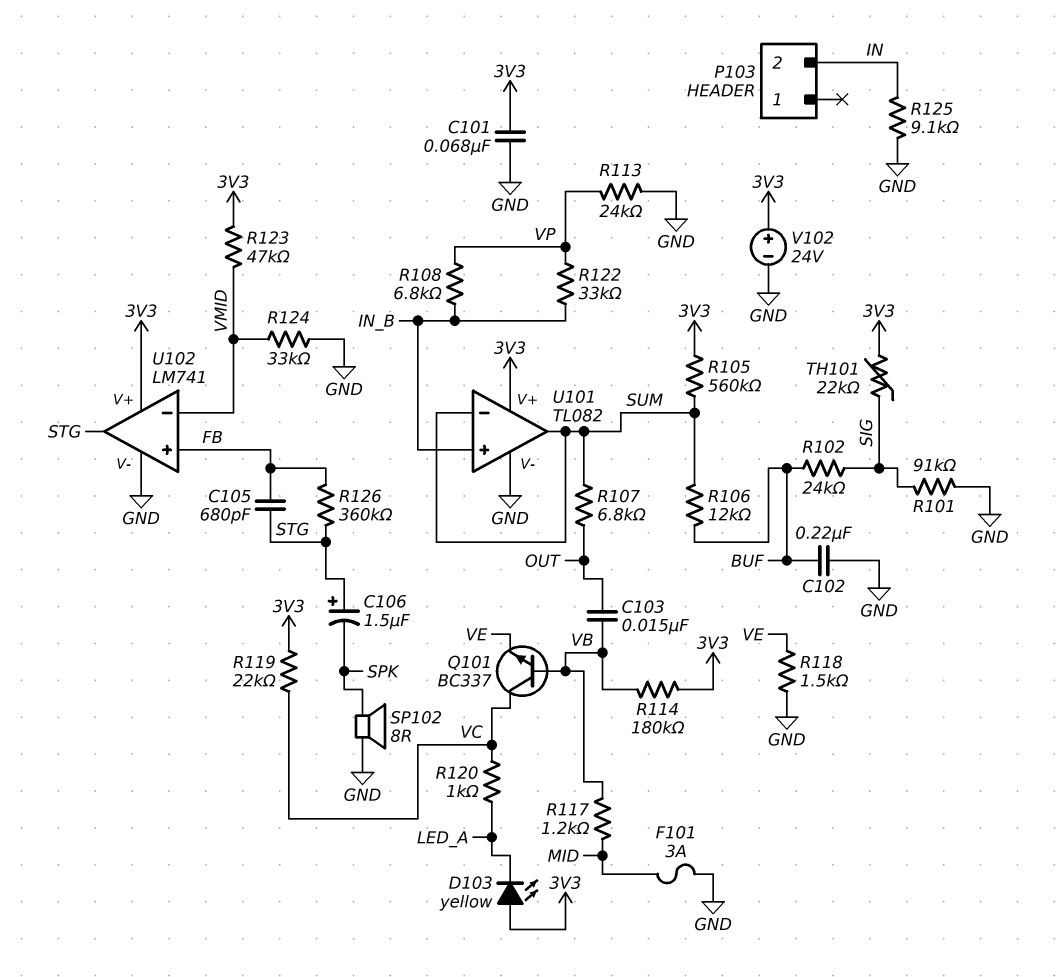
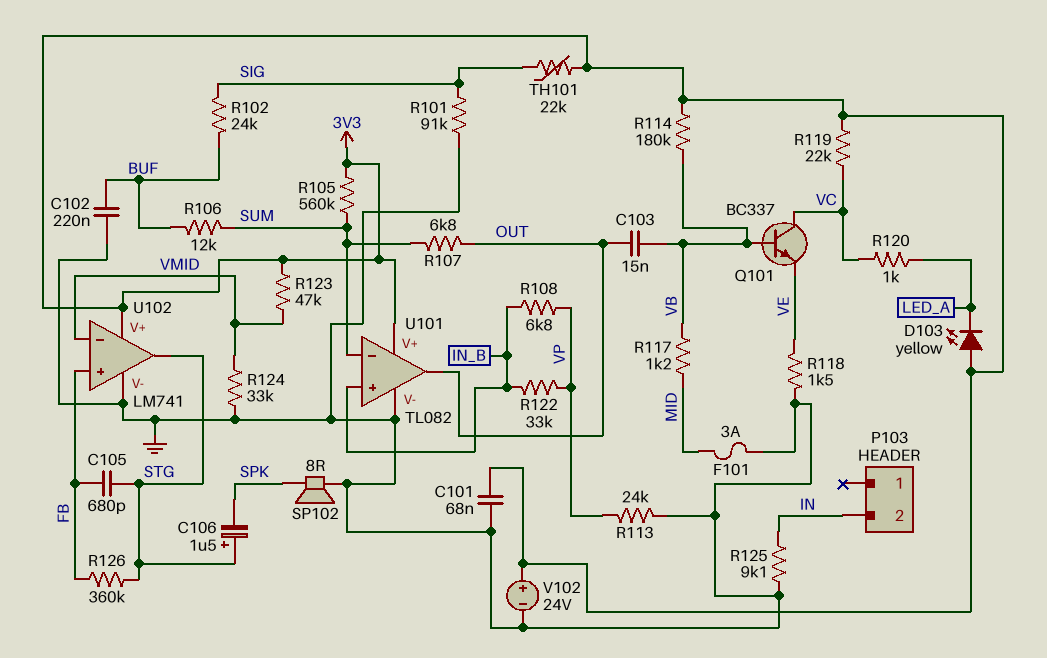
U101 pin out: SUM -> OUT

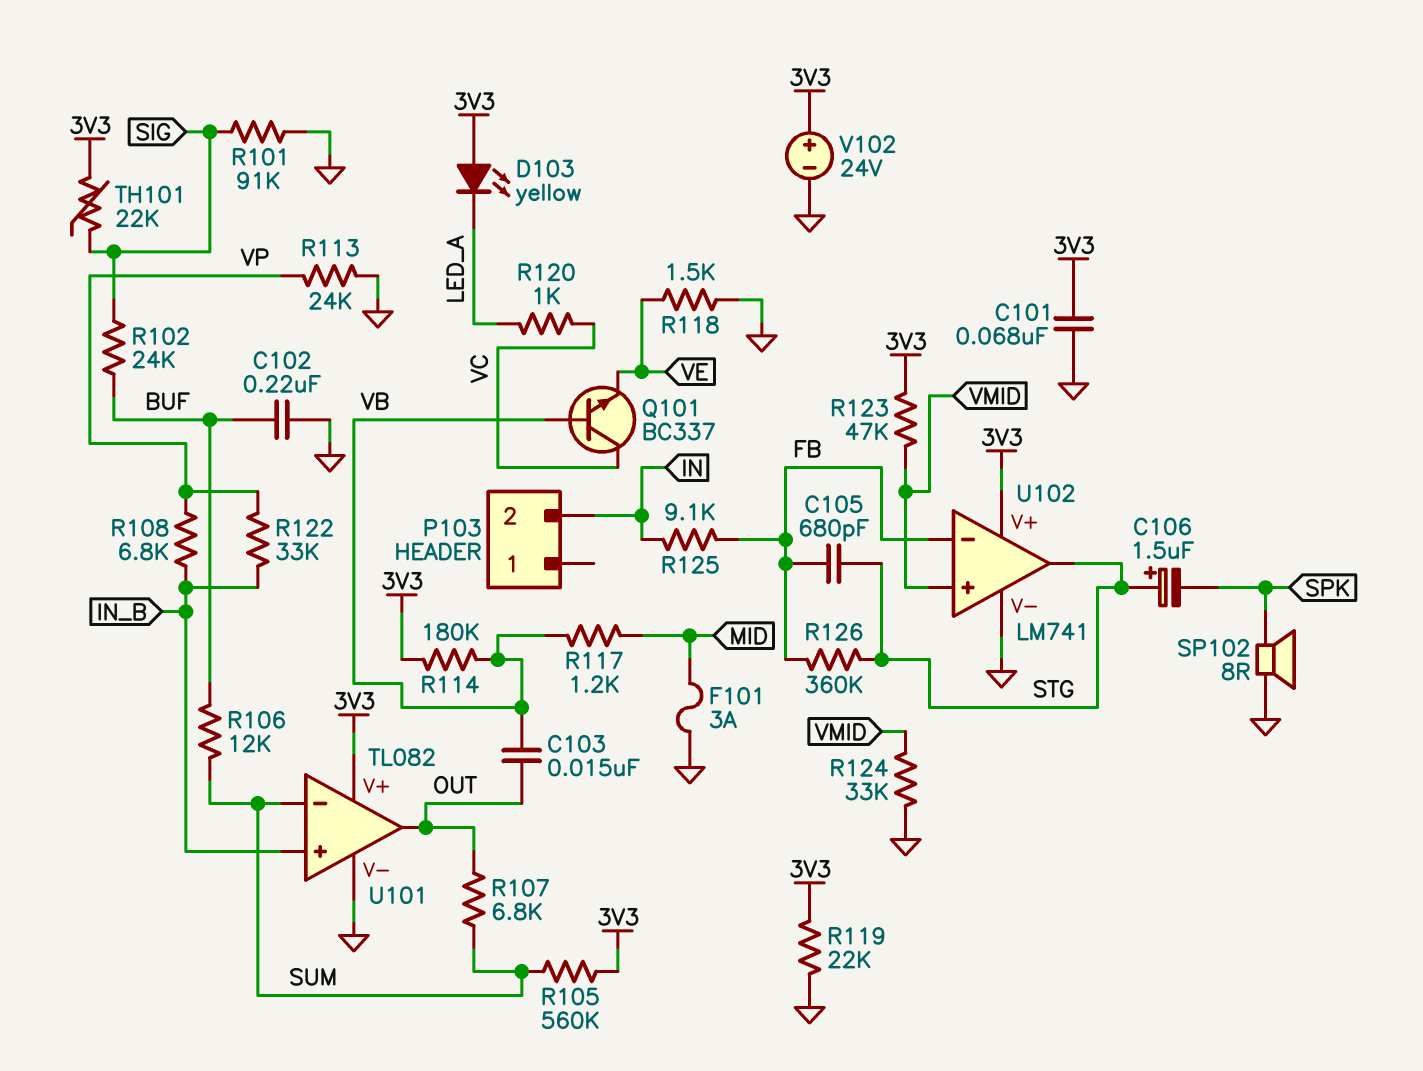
R119: 22k (3V3, VC) -> 22k (3V3, GND)
R125: 9.1k (GND, IN) -> 9.1k (FB, IN)
U102 pin in+: FB -> VMID
U102 pin in-: VMID -> FB

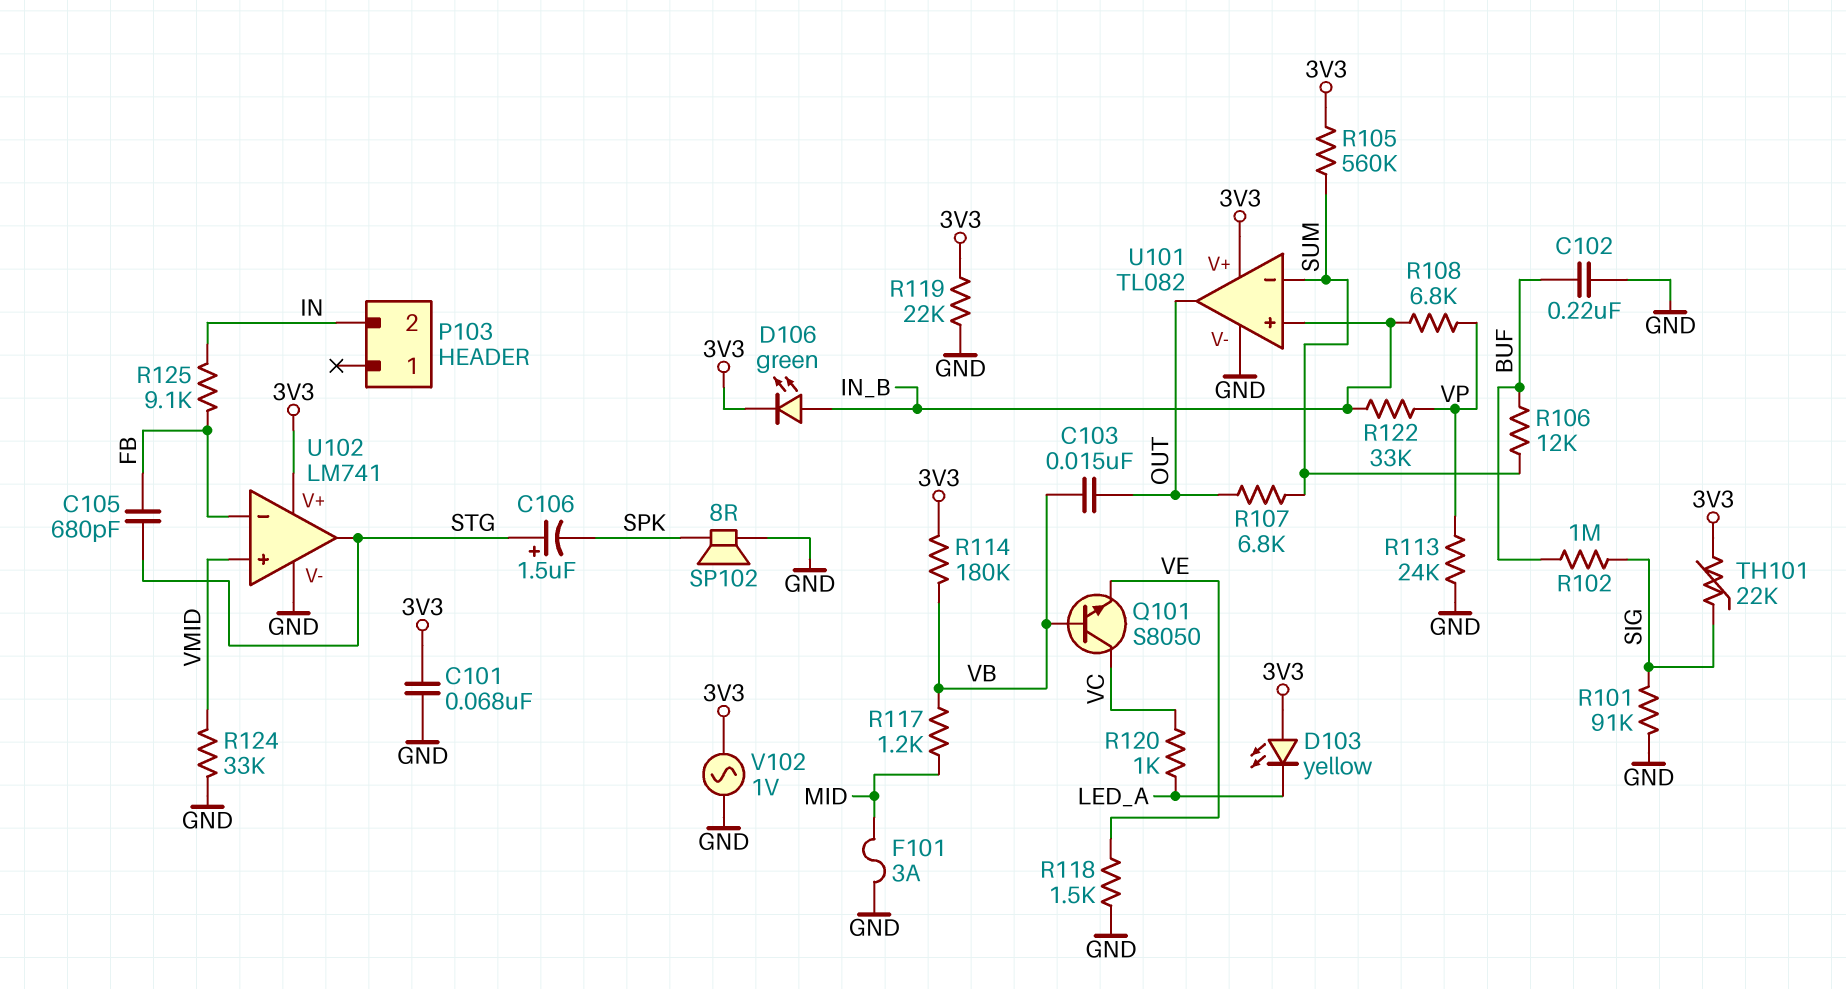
D106: none -> LED green (A IN_B, K 3V3)
Q101: NPN BC337 (B VB, C VC, E VE) -> NPN S8050 (B VB, C VC, E VE)
R102: 24k (BUF, SIG) -> 1M (BUF, SIG)
R123: 47k (3V3, VMID) -> none
R126: 360k (FB, STG) -> none
V102: 24V (plus 3V3, minus GND) -> AC 1V (3V3, GND)

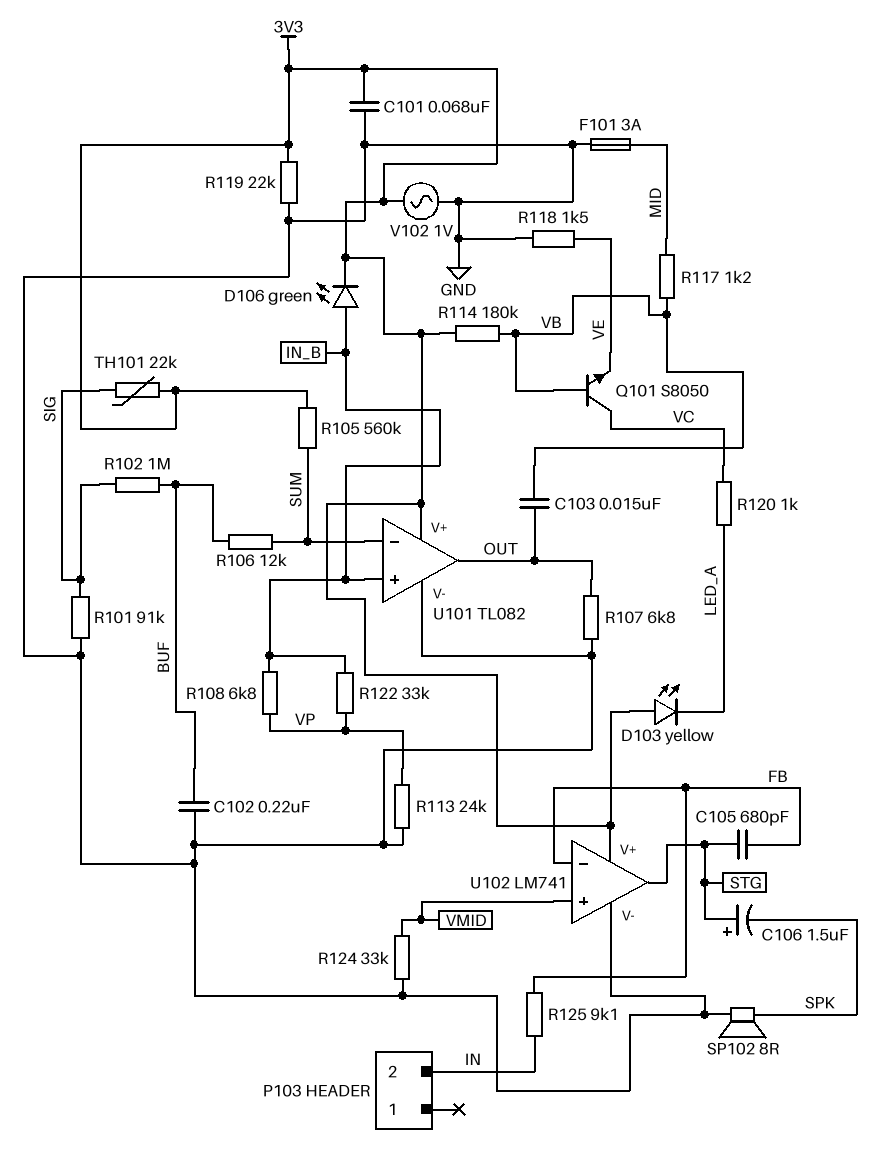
R107: 6.8k (OUT, SUM) -> 6.8k (GND, OUT)

